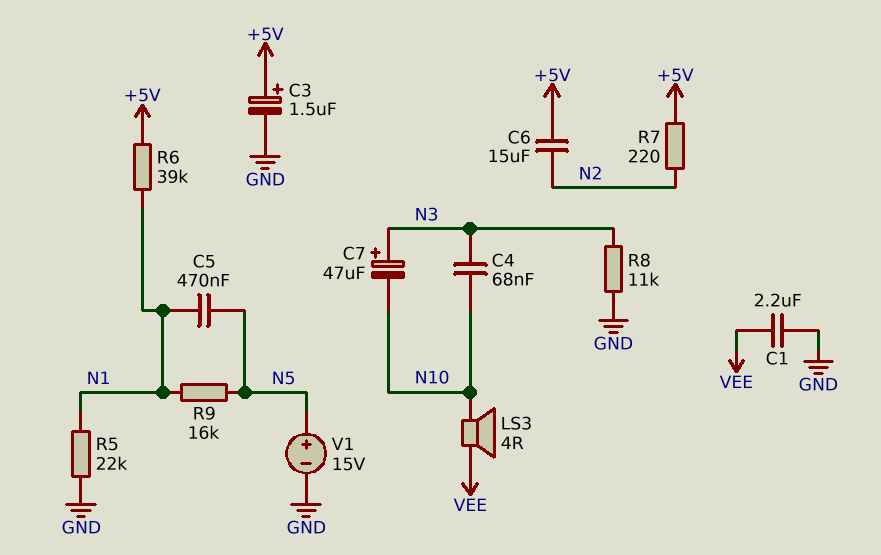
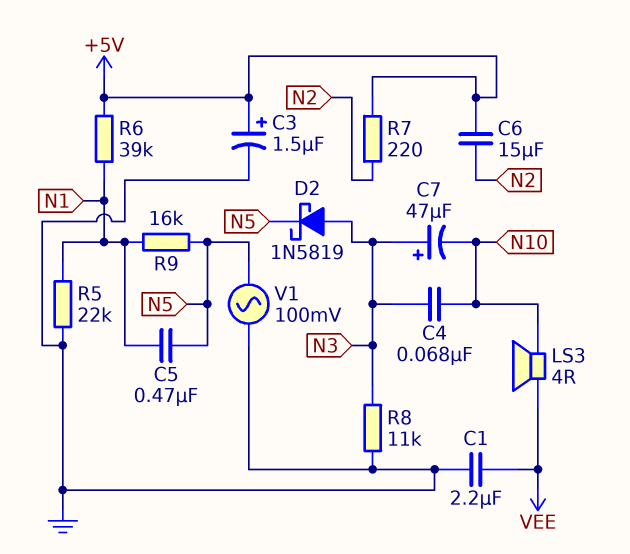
D2: none -> schottky 1N5819 (A N3, K N5)
V1: 15V (plus N5, minus GND) -> AC 100mV (GND, N5)

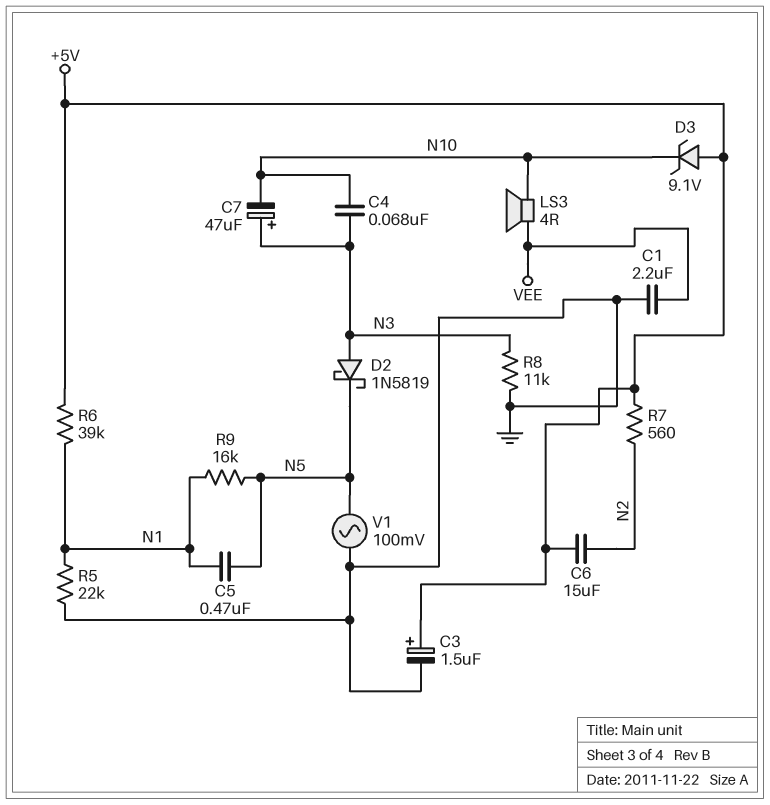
D3: none -> zener 9.1V (A +5V, K N10)
R7: 220 (+5V, N2) -> 560 (+5V, N2)

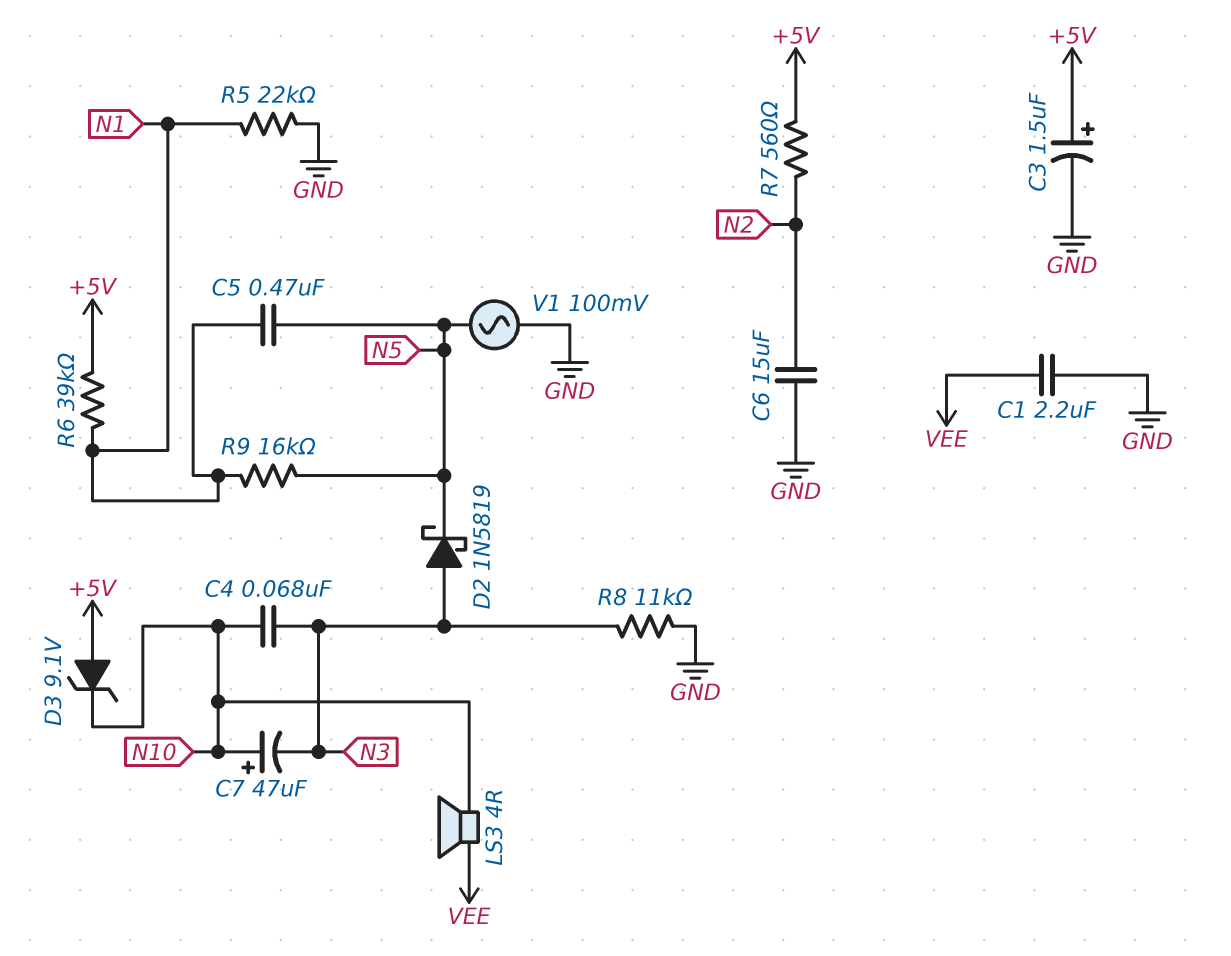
C6: 15uF (+5V, N2) -> 15uF (GND, N2)
C7: 47uF (plus N3, minus N10) -> 47uF (plus N10, minus N3)

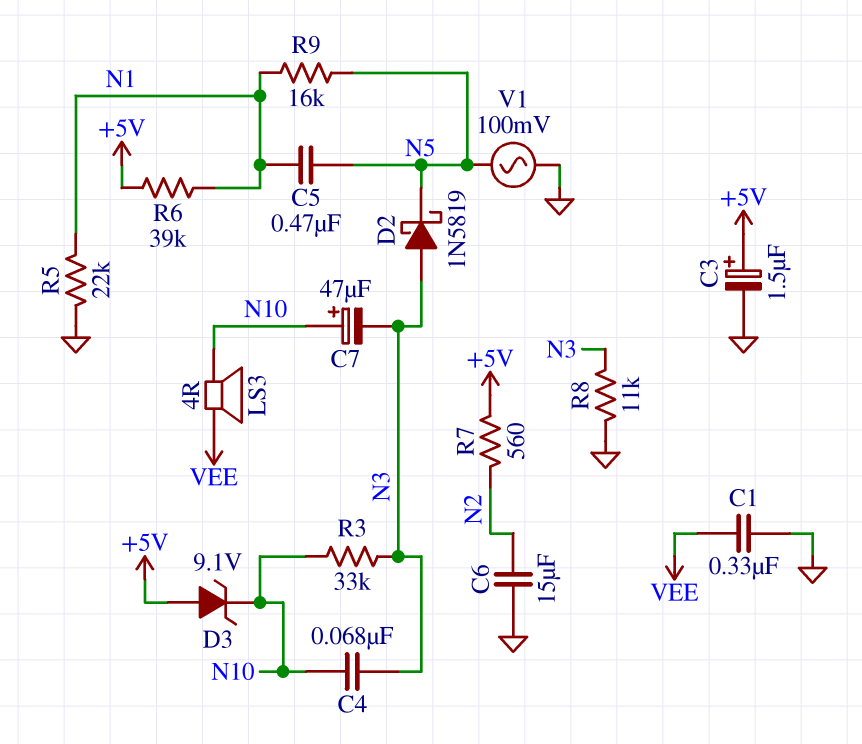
C1: 2.2uF (GND, VEE) -> 330nF (GND, VEE)
R3: none -> 33k (N3, N10)

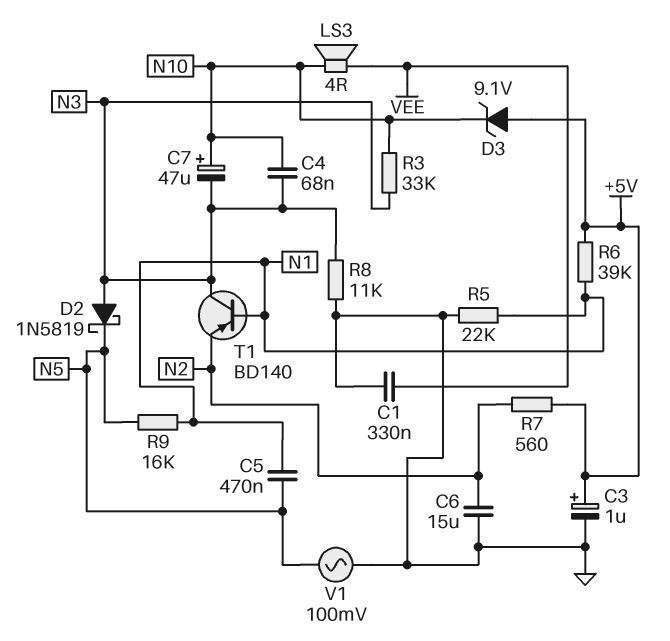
C3: 1.5uF (plus +5V, minus GND) -> 1uF (plus +5V, minus GND)
T1: none -> PNP BD140 (B N1, C N3, E N2)

